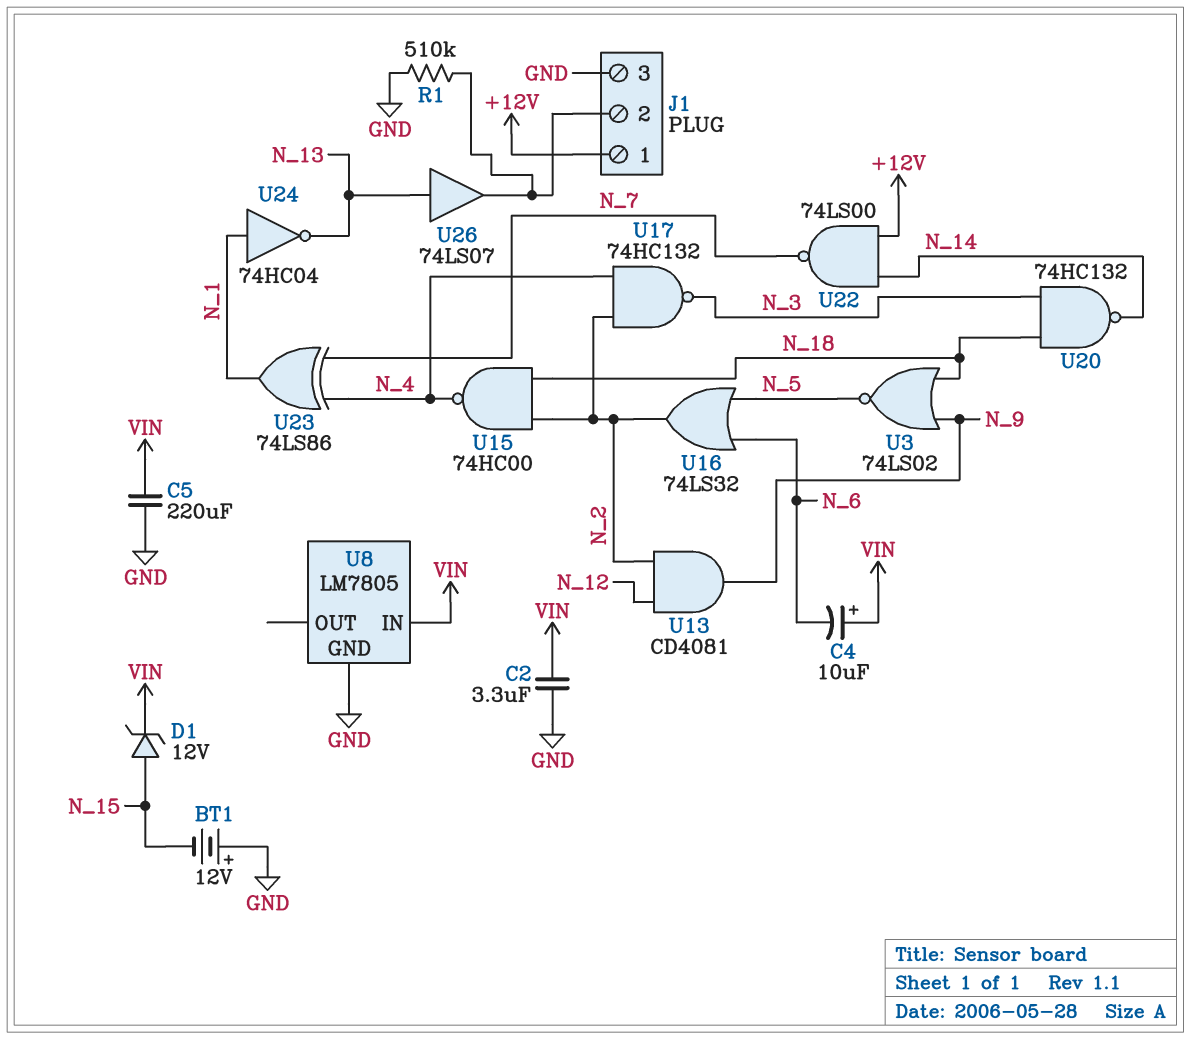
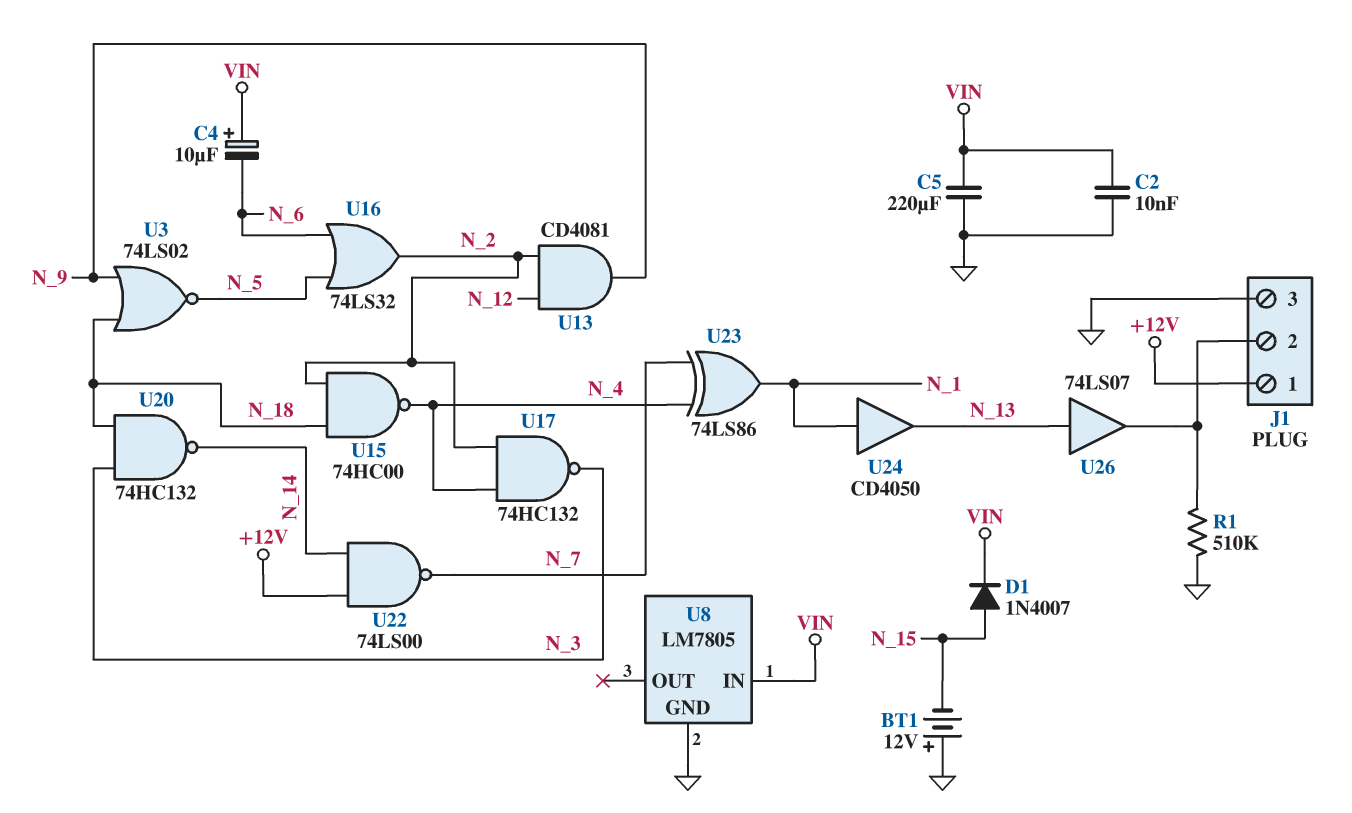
C2: 3.3uF (GND, VIN) -> 10nF (GND, VIN)
D1: zener 12V (A N_15, K VIN) -> diode 1N4007 (A N_15, K VIN)
U24: NOT 74HC04 (in N_1, out N_13) -> buffer CD4050 (in N_1, out N_13)

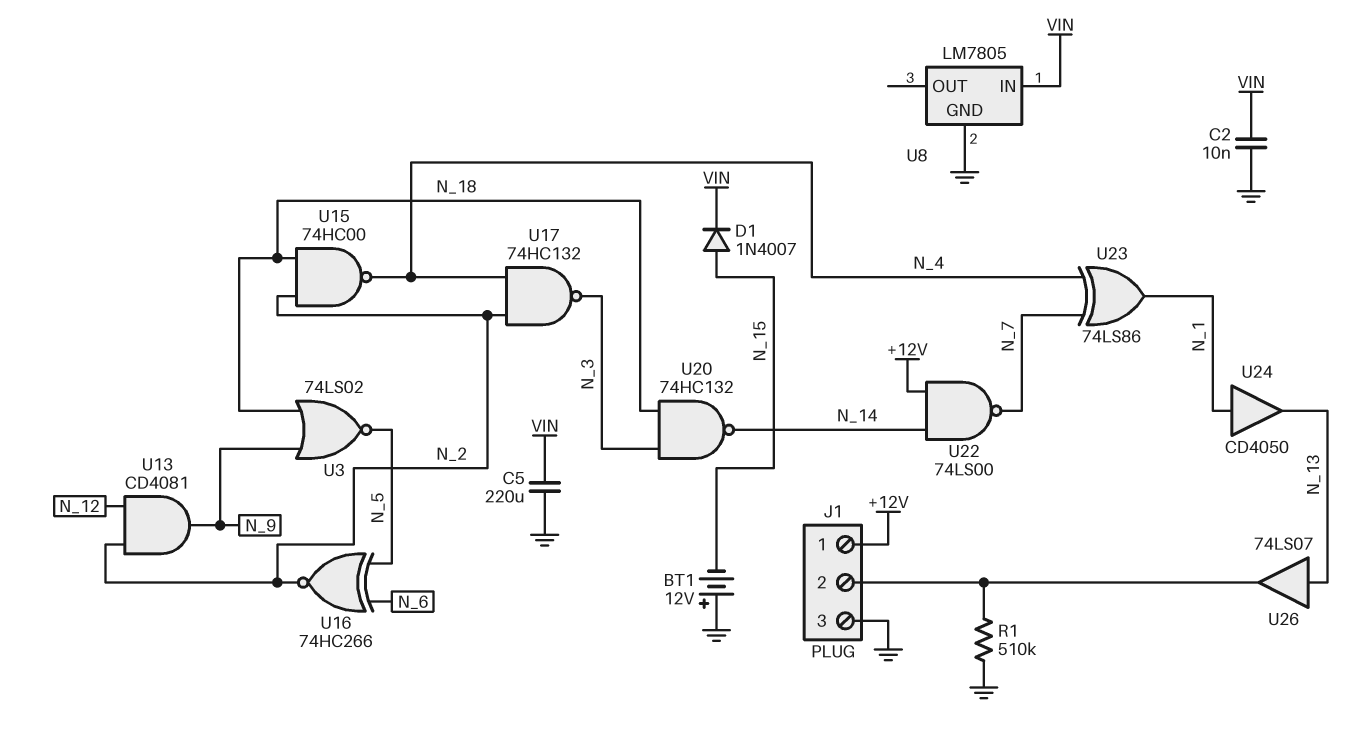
C4: 10uF (plus VIN, minus N_6) -> none
U16: OR 74LS32 (in N_5, in N_6, out N_2) -> XNOR 74HC266 (in N_5, in N_6, out N_2)

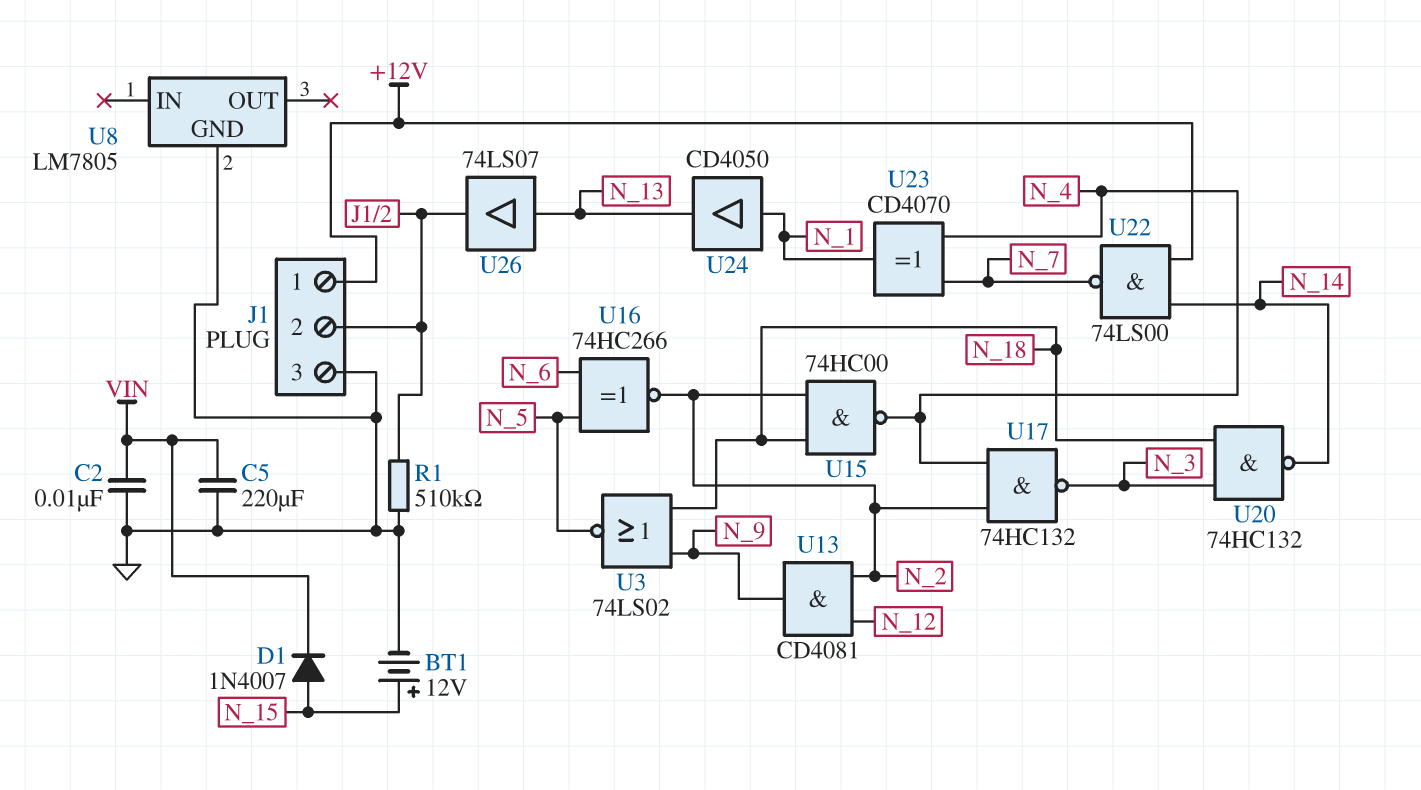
BT1: 12V (plus GND, minus N_15) -> 12V (plus N_15, minus GND)
U8 pin IN: VIN -> none
U23: XOR 74LS86 (in N_4, in N_7, out N_1) -> XOR CD4070 (in N_4, in N_7, out N_1)

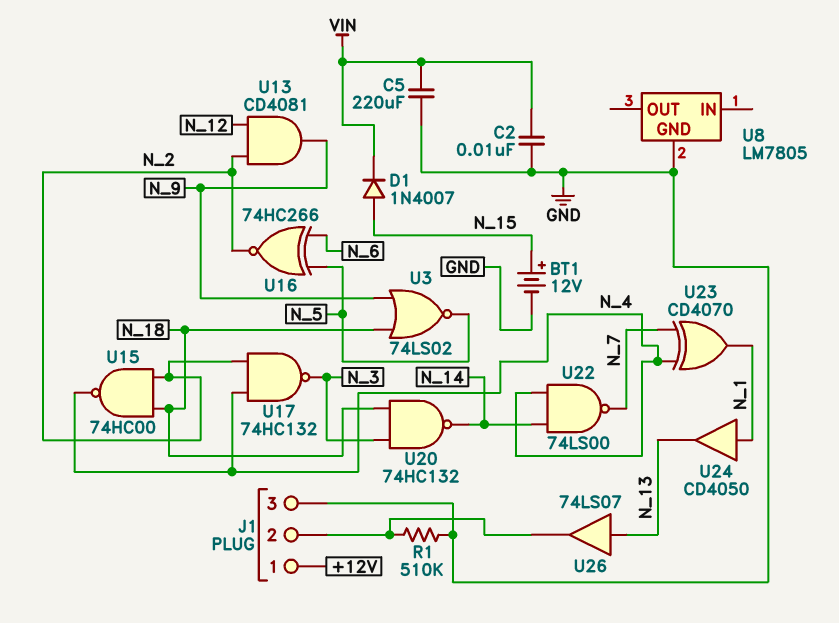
U22: NAND 74LS00 (in +12V, in N_14, out N_7) -> NAND 74LS00 (in N_4, in N_14, out N_7)

